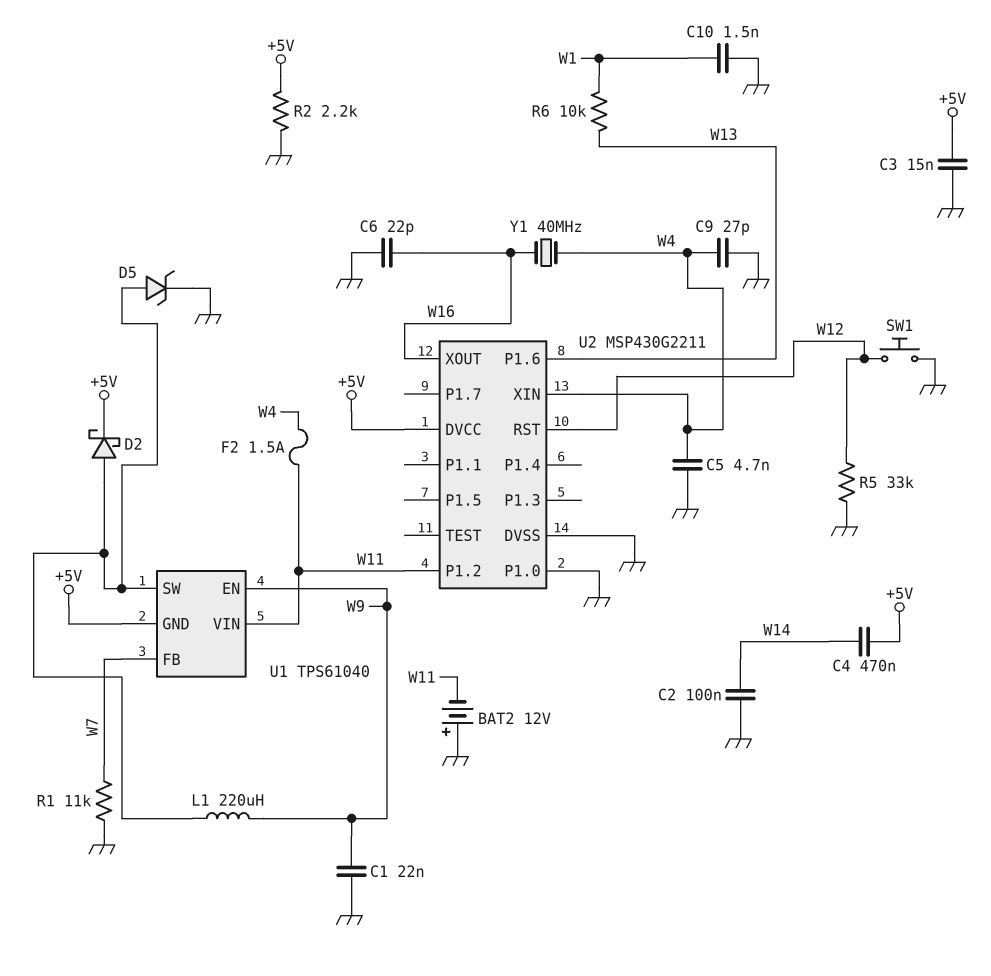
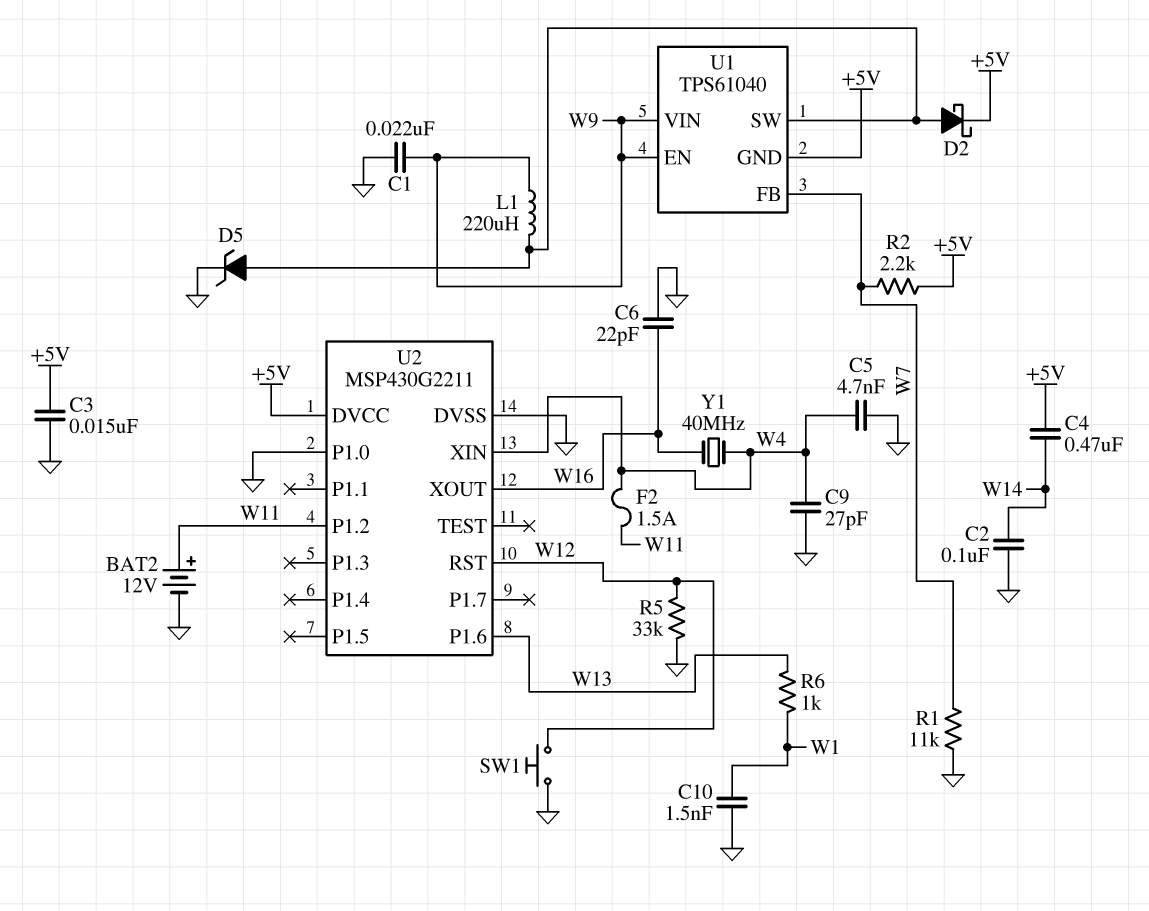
BAT2: 12V (plus GND, minus W11) -> 12V (plus W11, minus GND)
R2: 2.2k (+5V, GND) -> 2.2k (+5V, W7)
R6: 10k (W1, W13) -> 1k (W1, W13)
U1 pin VIN: W11 -> W9

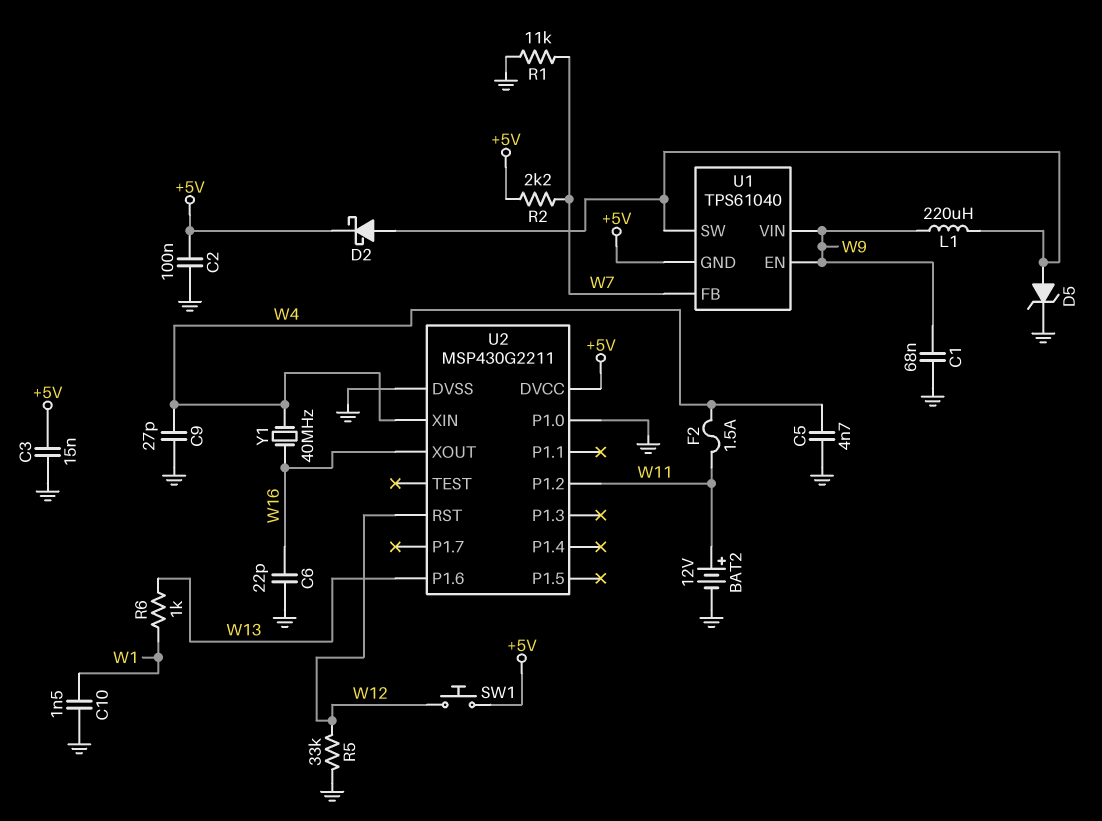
C1: 22nF (GND, W9) -> 68nF (GND, W9)
C2: 100nF (GND, W14) -> 100nF (+5V, GND)
C4: 470nF (+5V, W14) -> none
SW1: button (GND, W12) -> button (+5V, W12)

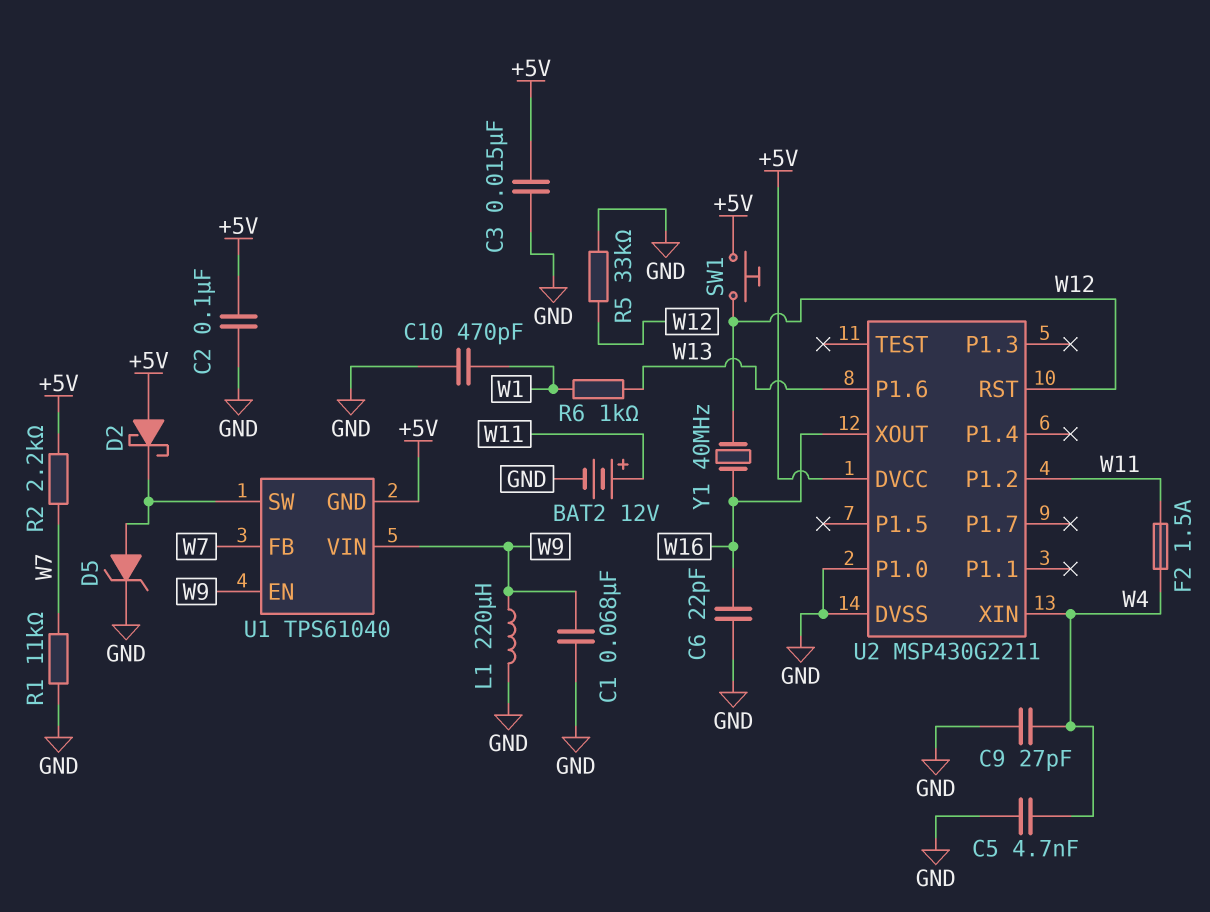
C10: 1.5nF (GND, W1) -> 470pF (GND, W1)
D2: schottky (A U1/SW, K +5V) -> schottky (A +5V, K U1/SW)
L1: 220uH (U1/SW, W9) -> 220uH (GND, W9)
Y1: 40MHz (W4, W16) -> 40MHz (W12, W16)

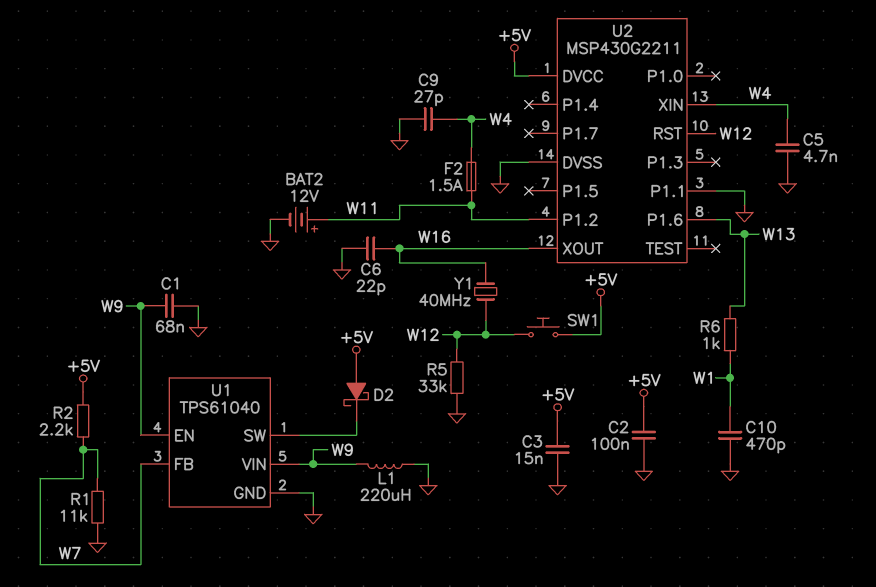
D5: zener (A U1/SW, K GND) -> none
U1 pin GND: +5V -> GND
U2 pin P1.0: GND -> none
U2 pin P1.1: none -> GND

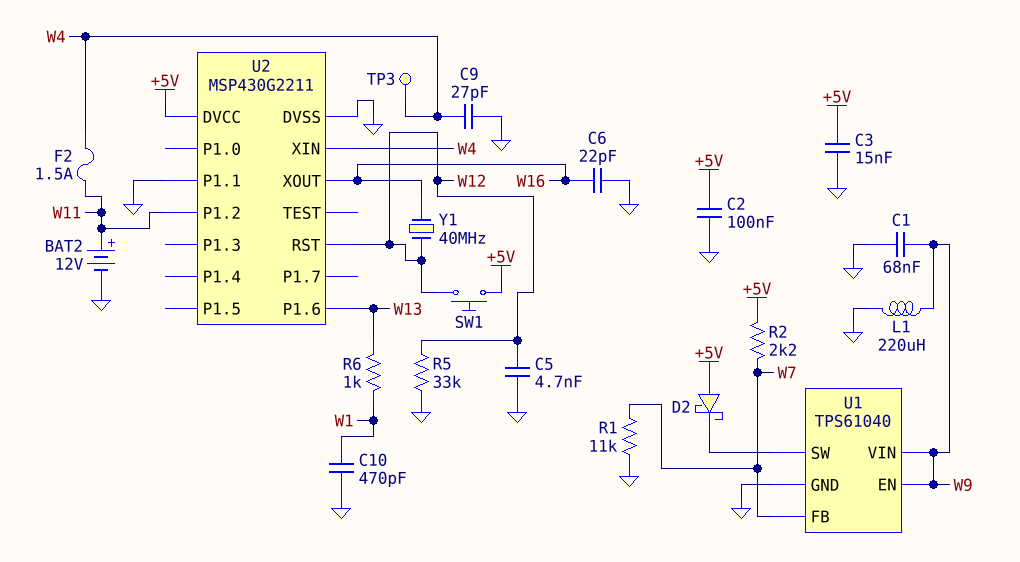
C5: 4.7nF (GND, W4) -> 4.7nF (GND, W12)
TP3: none -> test point (W4)

